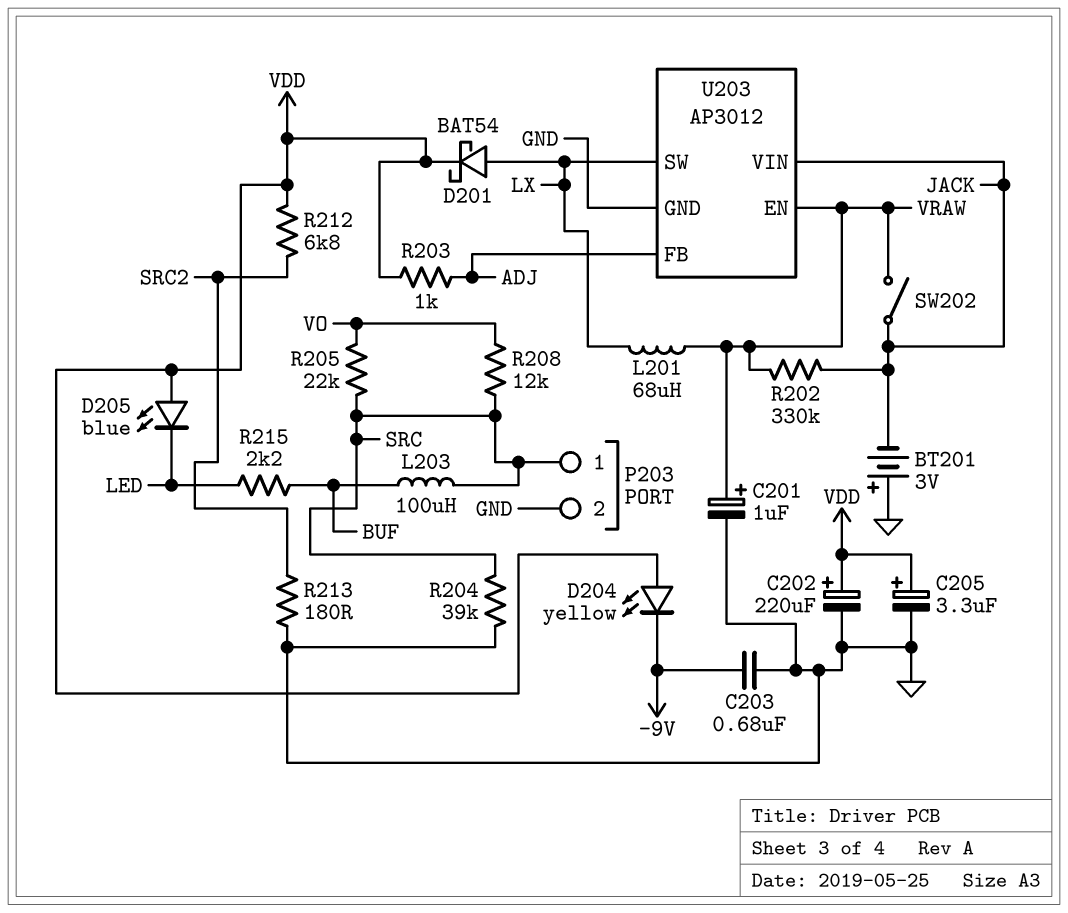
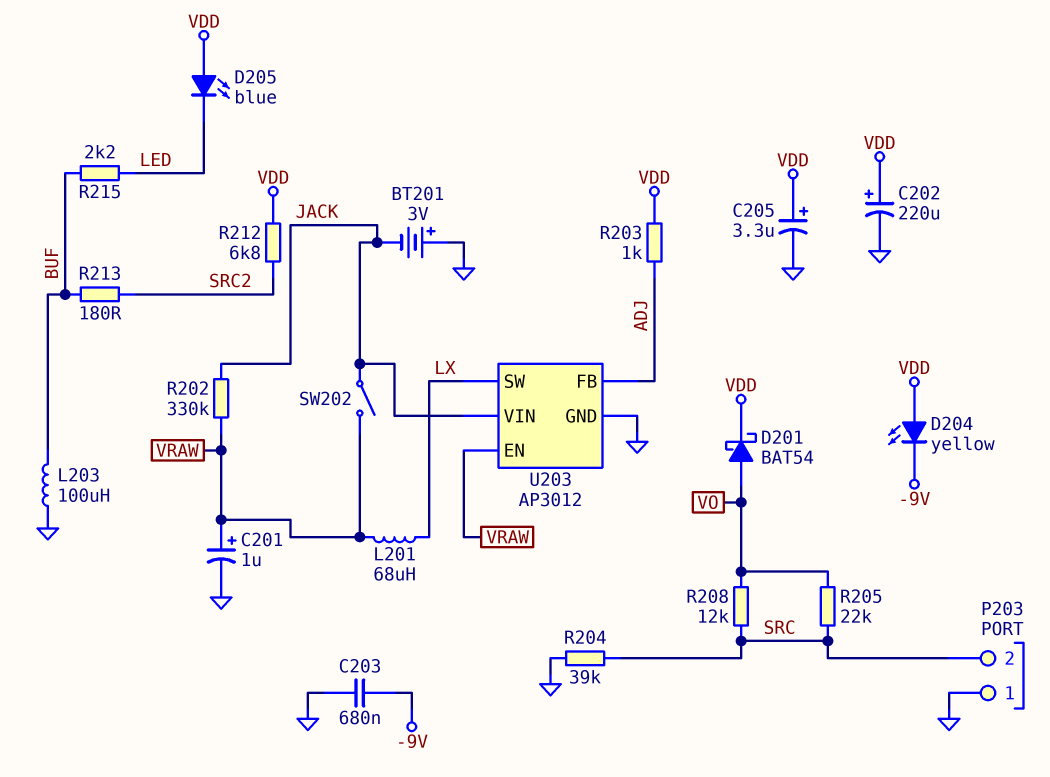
D201: schottky BAT54 (A LX, K VDD) -> schottky BAT54 (A VO, K VDD)
L203: 100uH (BUF, SRC) -> 100uH (BUF, GND)
P203 pin 1: SRC -> GND
P203 pin 2: GND -> SRC
R213: 180 (GND, SRC2) -> 180 (BUF, SRC2)

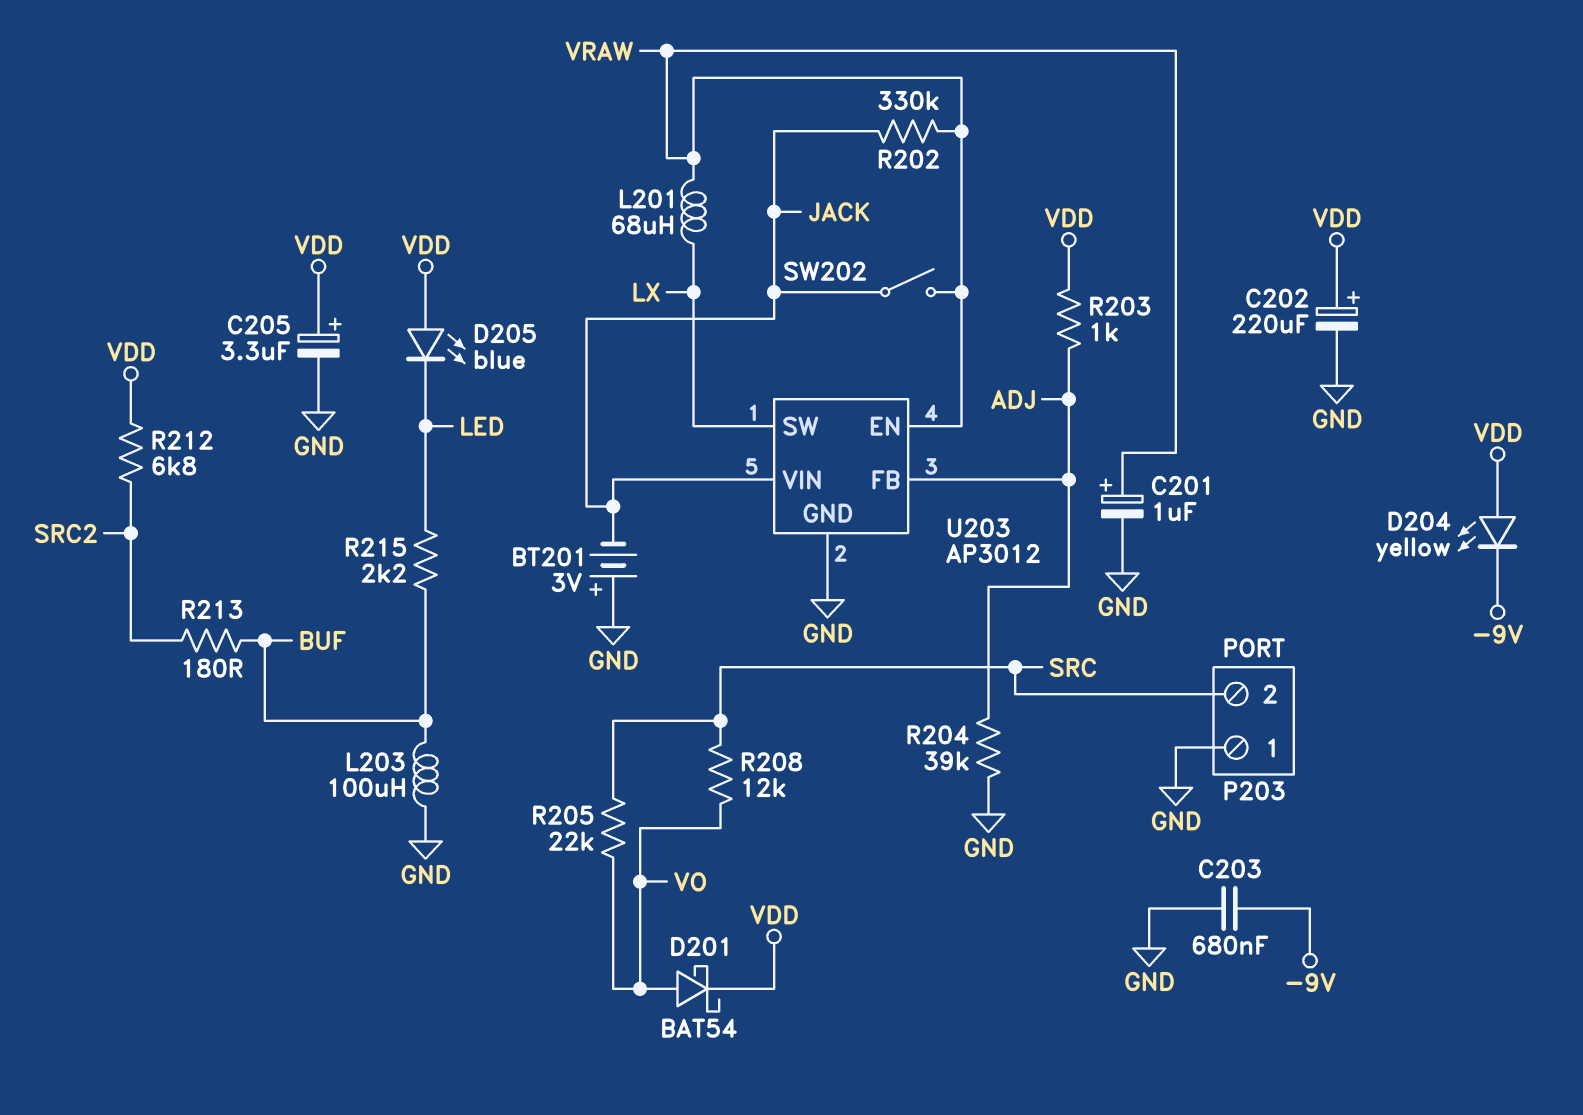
R204: 39k (GND, SRC) -> 39k (ADJ, GND)

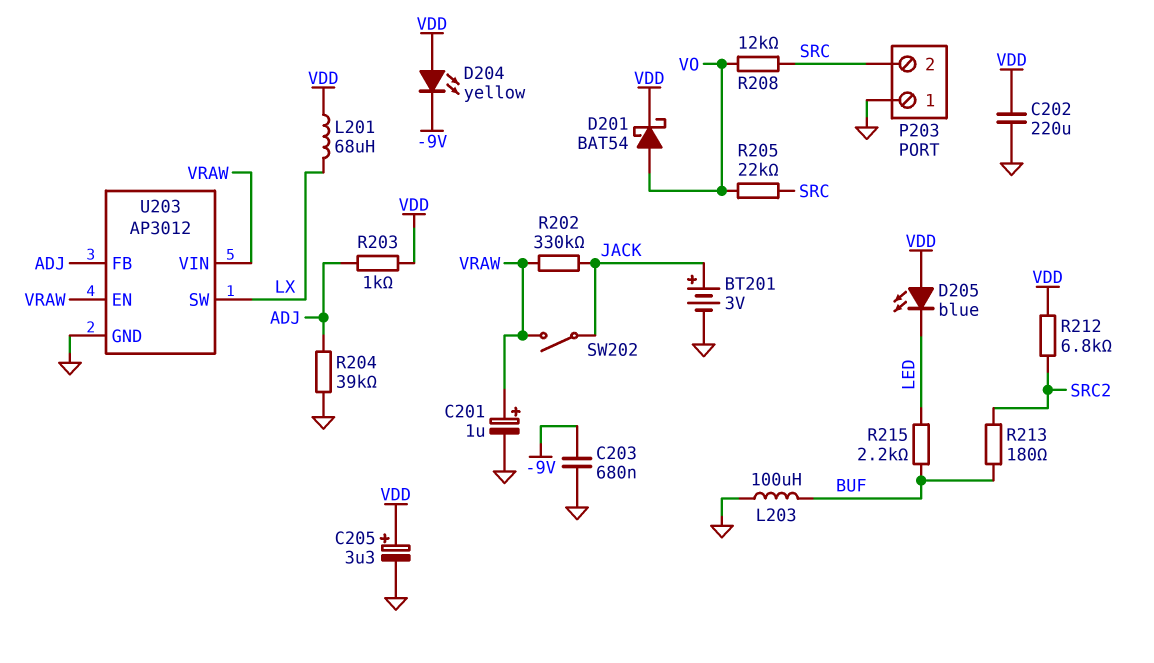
BT201: 3V (plus GND, minus JACK) -> 3V (plus JACK, minus GND)
C202: 220uF (plus VDD, minus GND) -> 220uF (GND, VDD)
L201: 68uH (LX, VRAW) -> 68uH (LX, VDD)
U203 pin VIN: JACK -> VRAW

